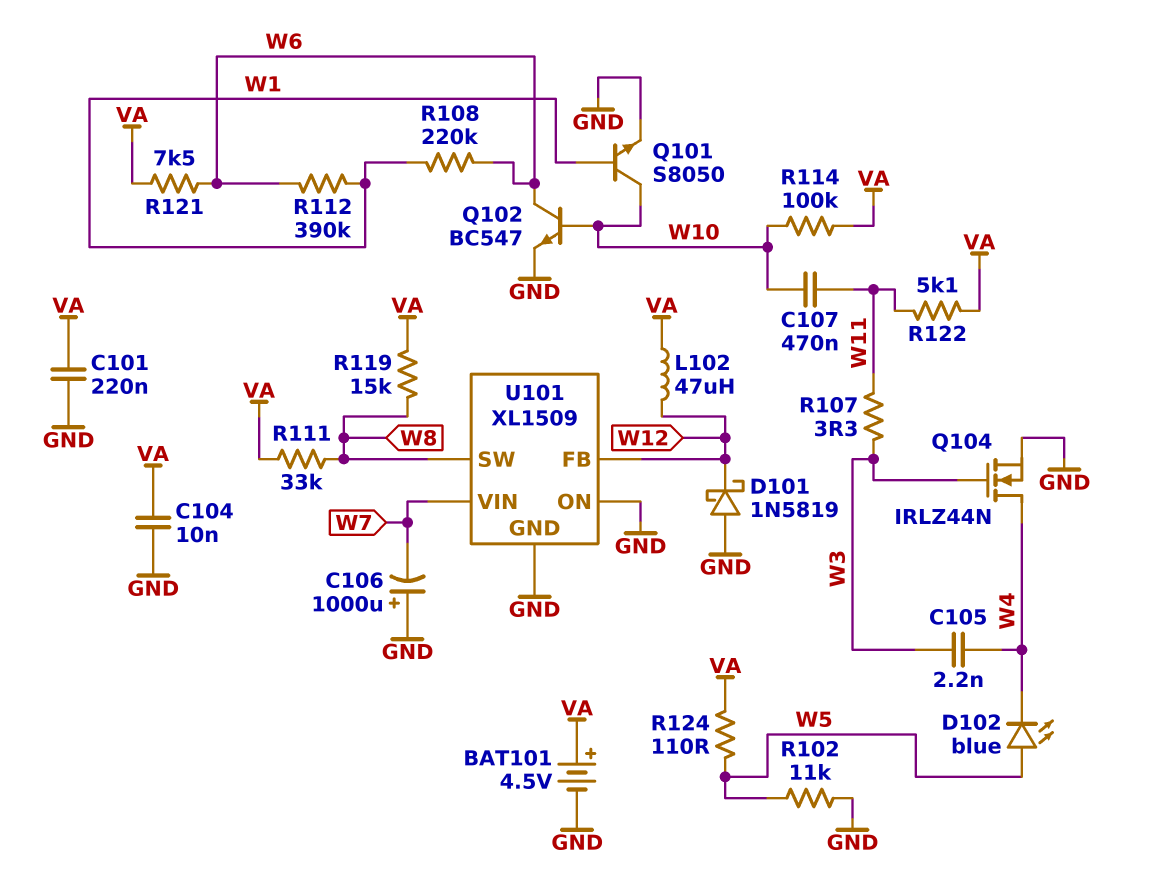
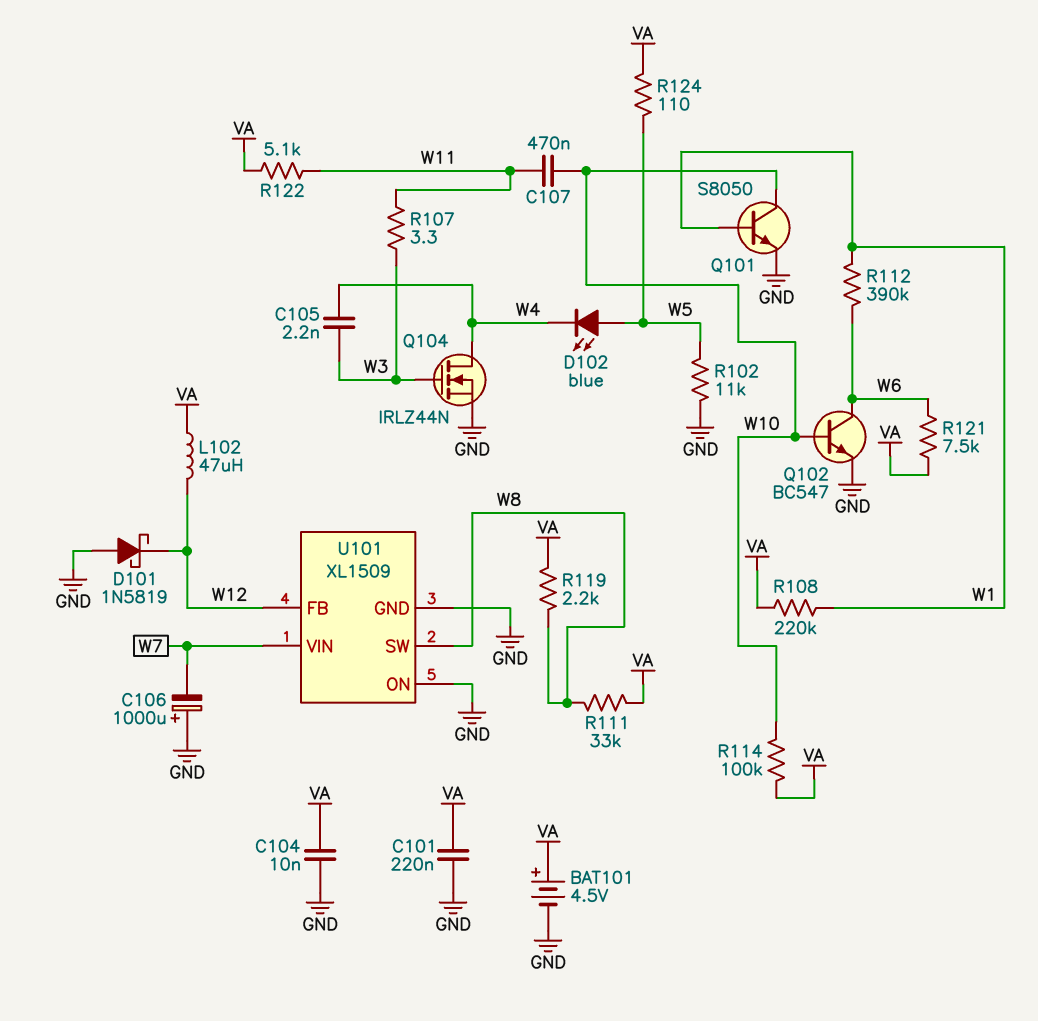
R108: 220k (W1, W6) -> 220k (VA, W1)
R119: 15k (VA, W8) -> 2.2k (VA, W8)

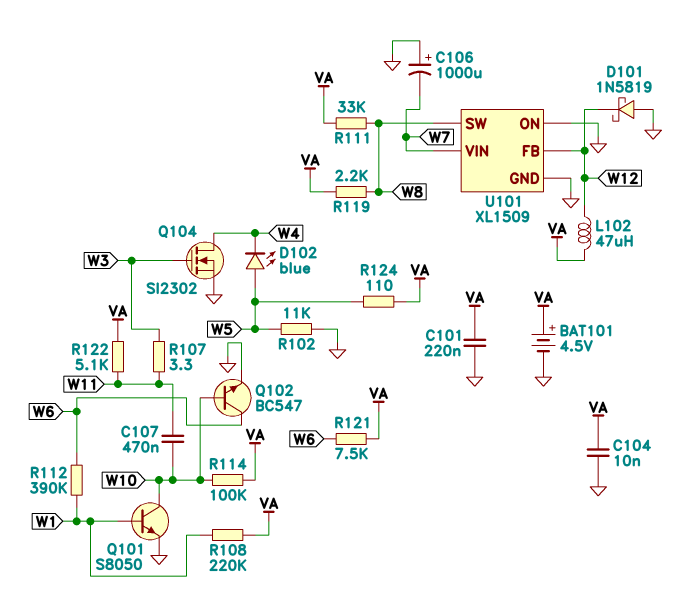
C105: 2.2nF (W3, W4) -> none
Q104: NMOS IRLZ44N (G W3, D W4, S GND) -> NMOS SI2302 (G W3, D W4, S GND)

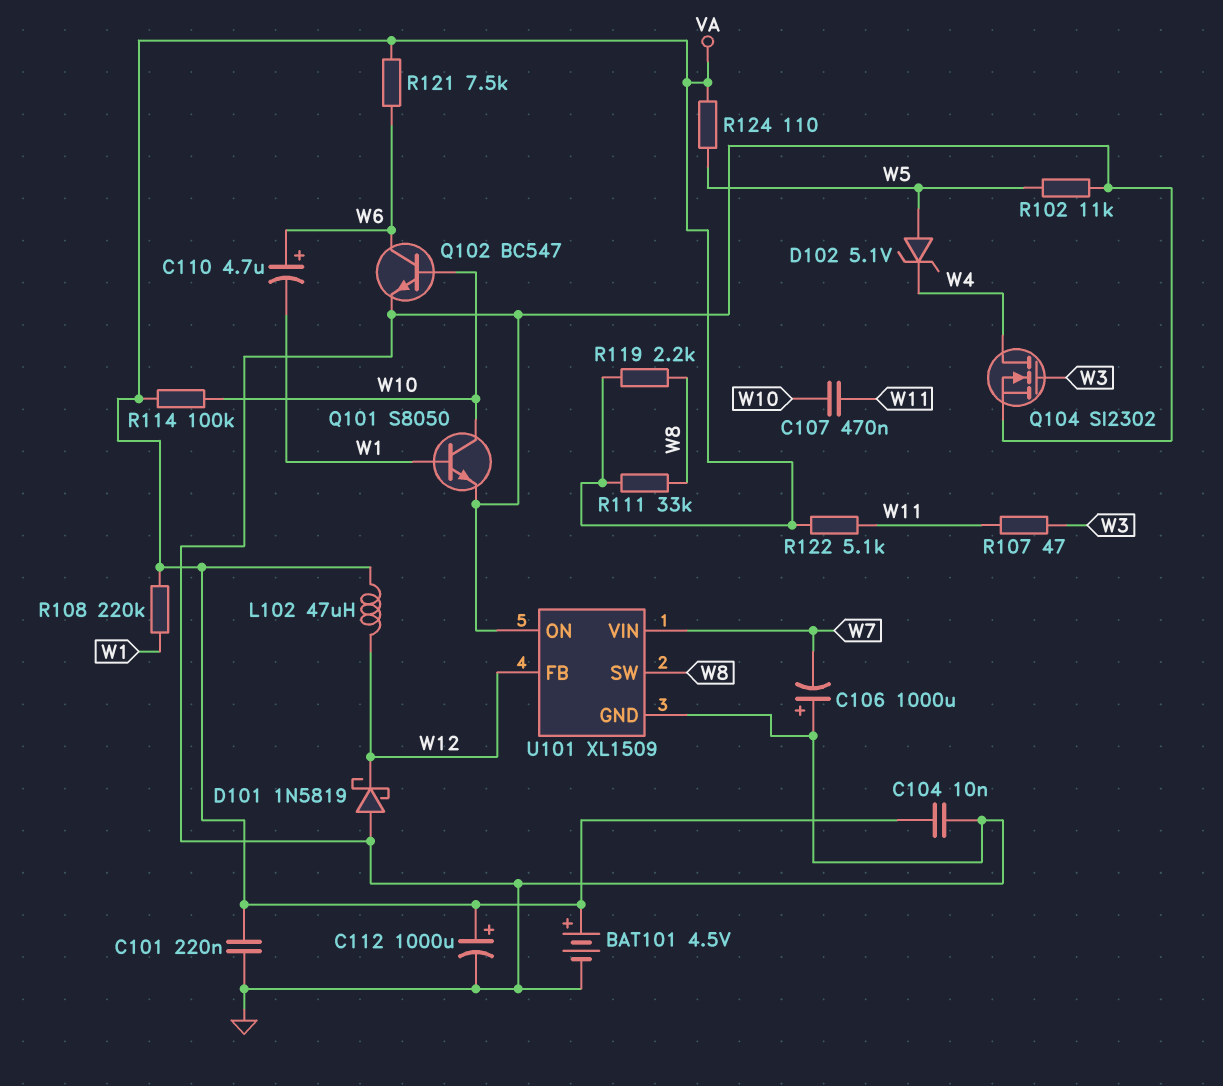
C110: none -> 4.7uF (plus W6, minus W1)
C112: none -> 1000uF (plus VA, minus GND)
D102: LED blue (A W5, K W4) -> zener 5.1V (A W5, K W4)
R107: 3.3 (W3, W11) -> 47 (W3, W11)
R112: 390k (W1, W6) -> none

